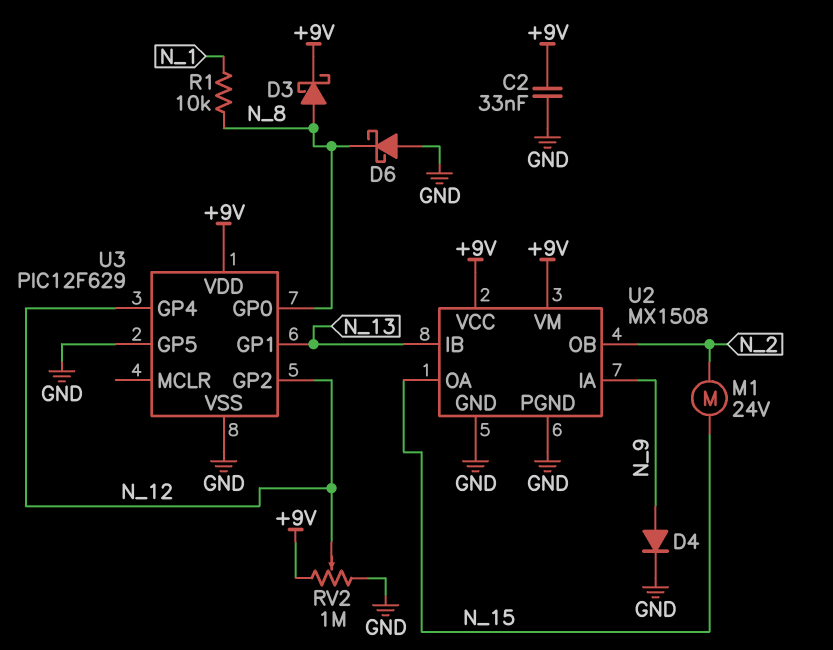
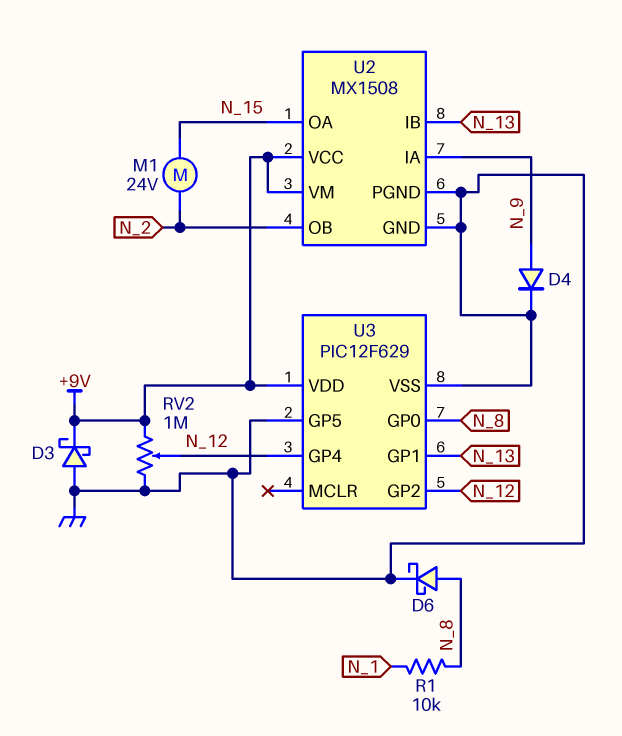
C2: 33nF (+9V, GND) -> none
D3: schottky (A N_8, K +9V) -> schottky (A GND, K +9V)
D6: schottky (A GND, K N_8) -> schottky (A N_8, K GND)

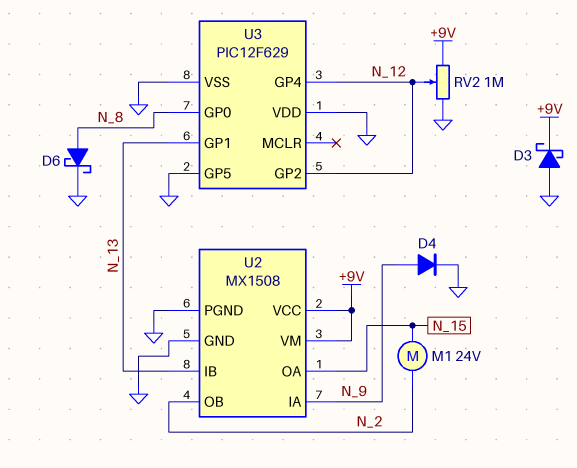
R1: 10k (N_1, N_8) -> none
U3 pin VDD: +9V -> GND

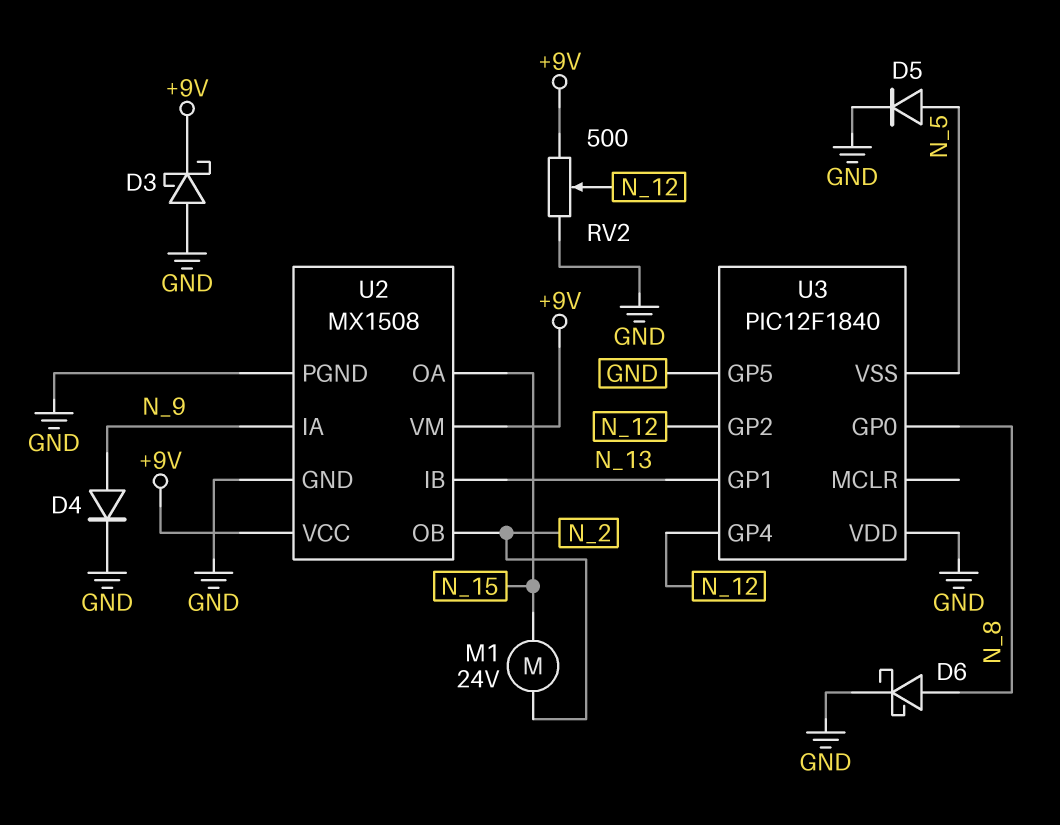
D5: none -> diode (A N_5, K GND)
RV2: 1M (+9V, GND, wiper N_12) -> 500 (+9V, GND, wiper N_12)
U3: PIC12F629 -> PIC12F1840
U3 pin VSS: GND -> N_5

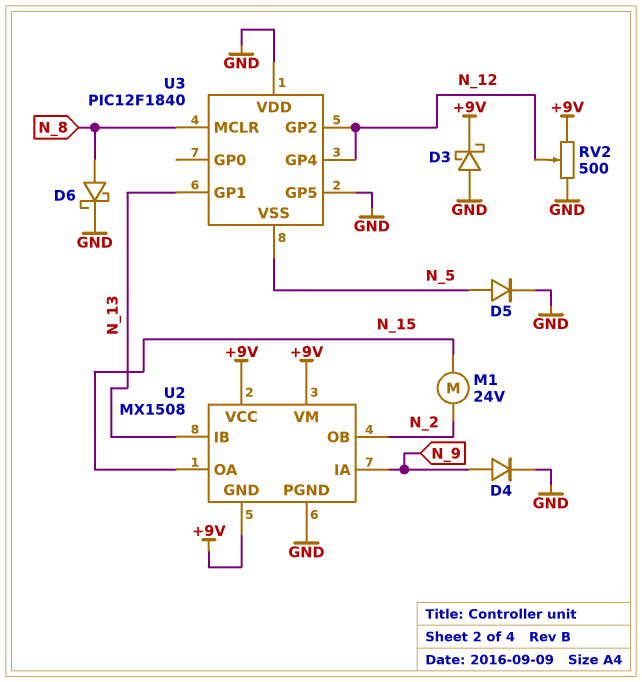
U2 pin GND: GND -> +9V
U3 pin GP0: N_8 -> none
U3 pin MCLR: none -> N_8

